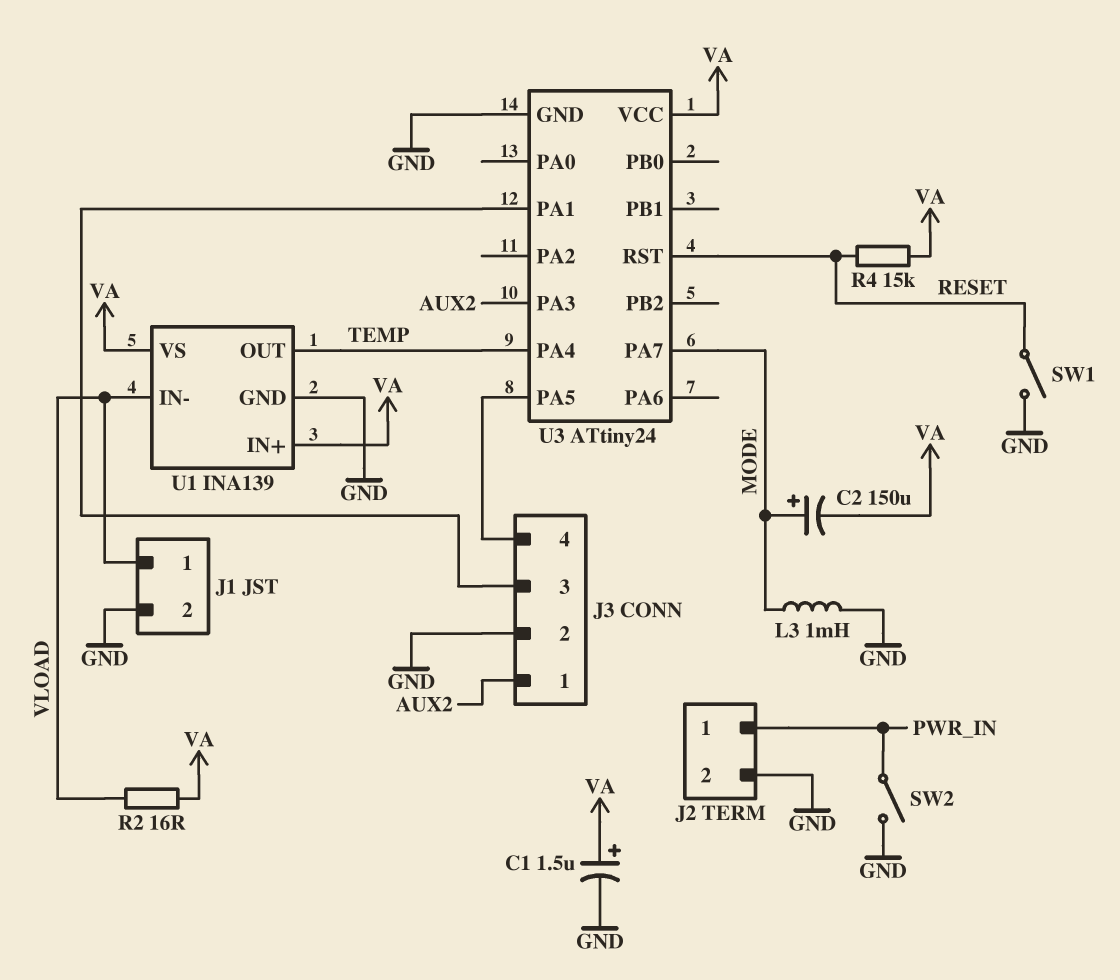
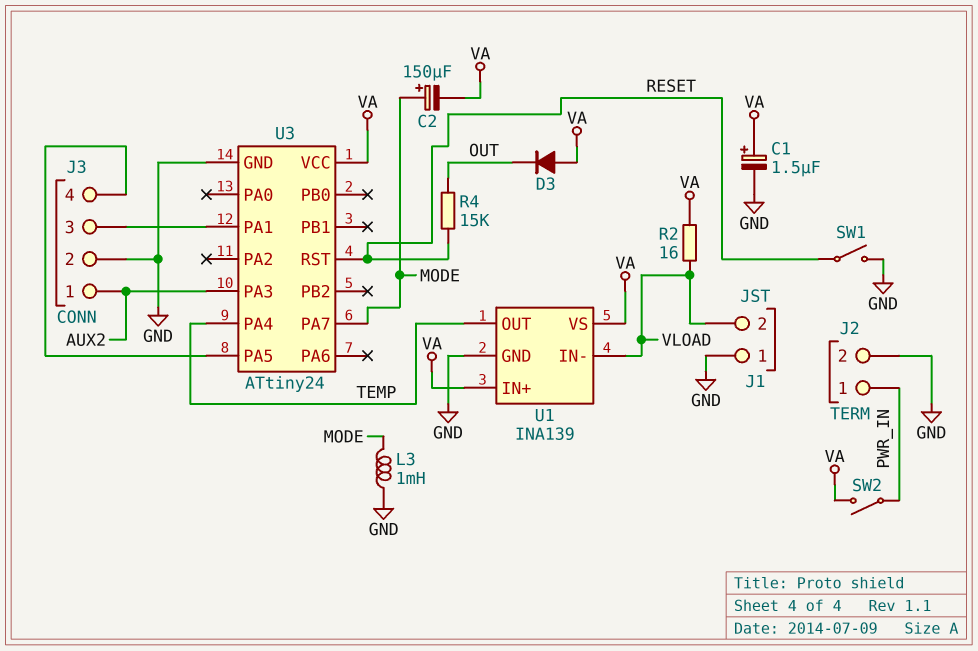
D3: none -> diode (A VA, K OUT)
J1 pin 1: VLOAD -> GND
J1 pin 2: GND -> VLOAD
R4: 15k (RESET, VA) -> 15k (OUT, RESET)
SW2: switch (GND, PWR_IN) -> switch (PWR_IN, VA)

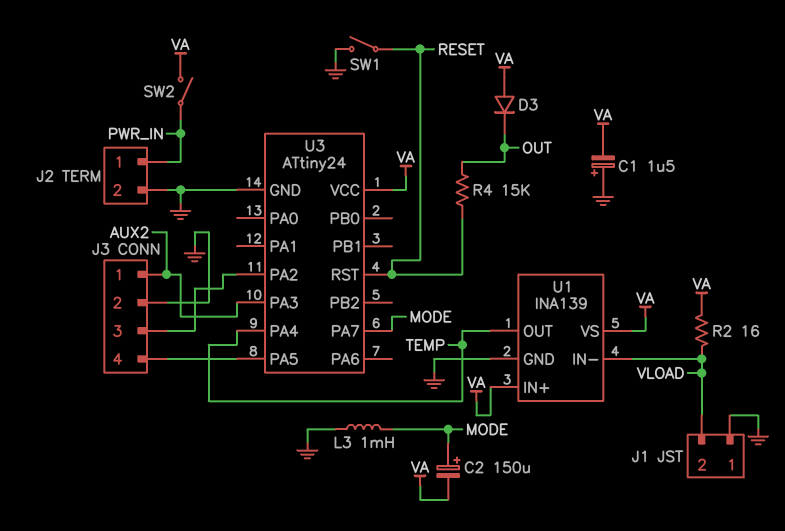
C1: 1.5uF (plus VA, minus GND) -> 1.5uF (plus GND, minus VA)
U3 pin PA1: J3/3 -> none
U3 pin PA2: none -> J3/3

